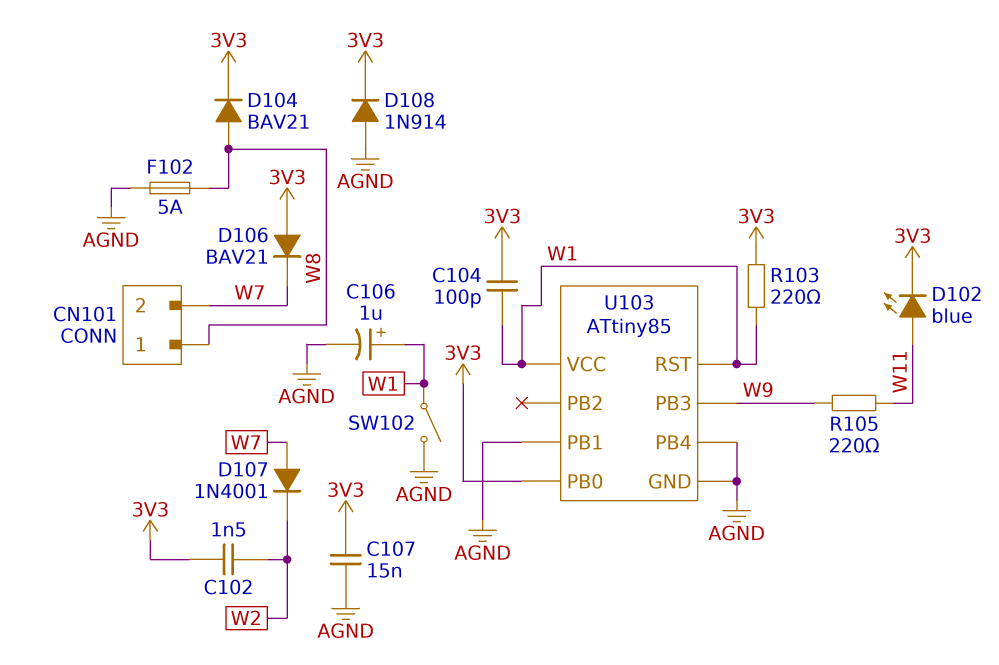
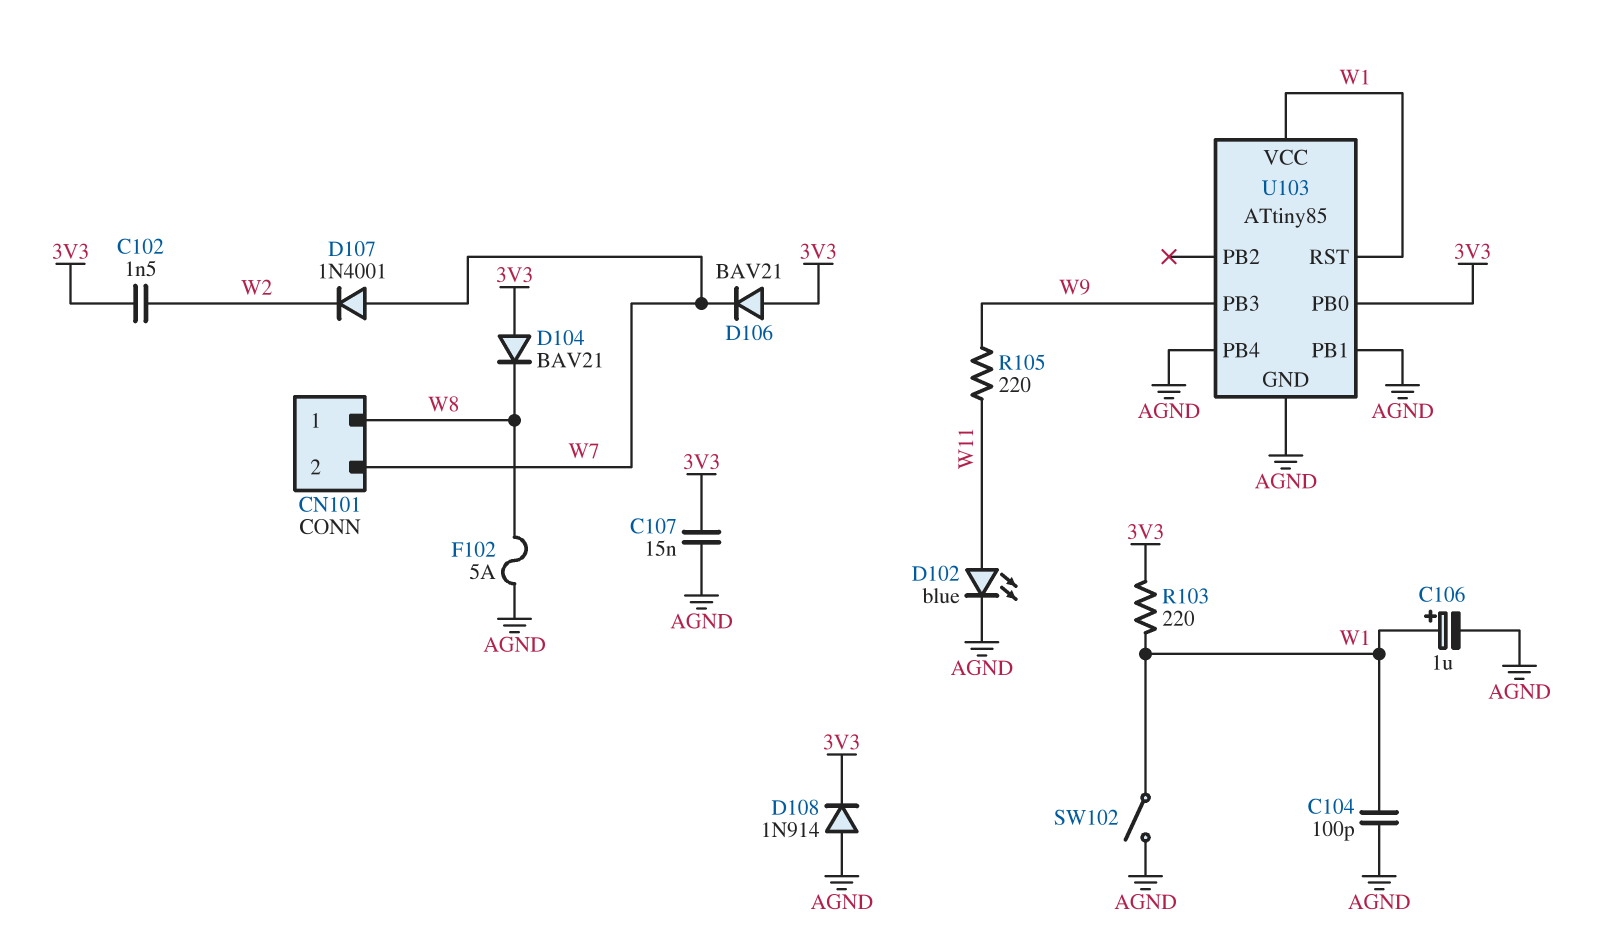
C104: 100pF (3V3, W1) -> 100pF (AGND, W1)
D102: LED blue (A W11, K 3V3) -> LED blue (A W11, K AGND)
D104: diode BAV21 (A W8, K 3V3) -> diode BAV21 (A 3V3, K W8)

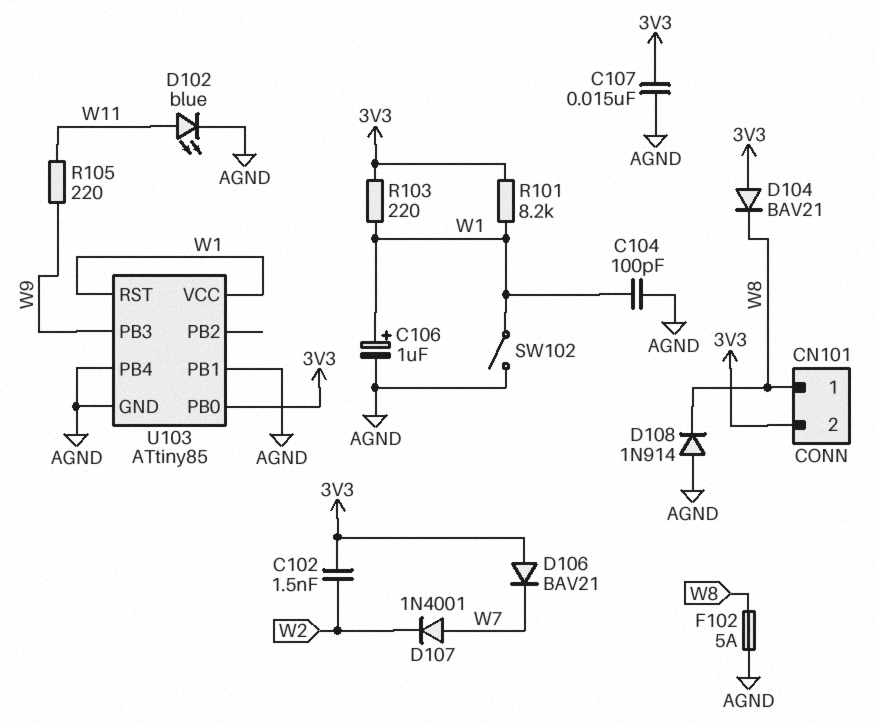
CN101 pin 2: W7 -> 3V3
D108: diode 1N914 (A AGND, K 3V3) -> diode 1N914 (A AGND, K W8)
R101: none -> 8.2k (3V3, W1)

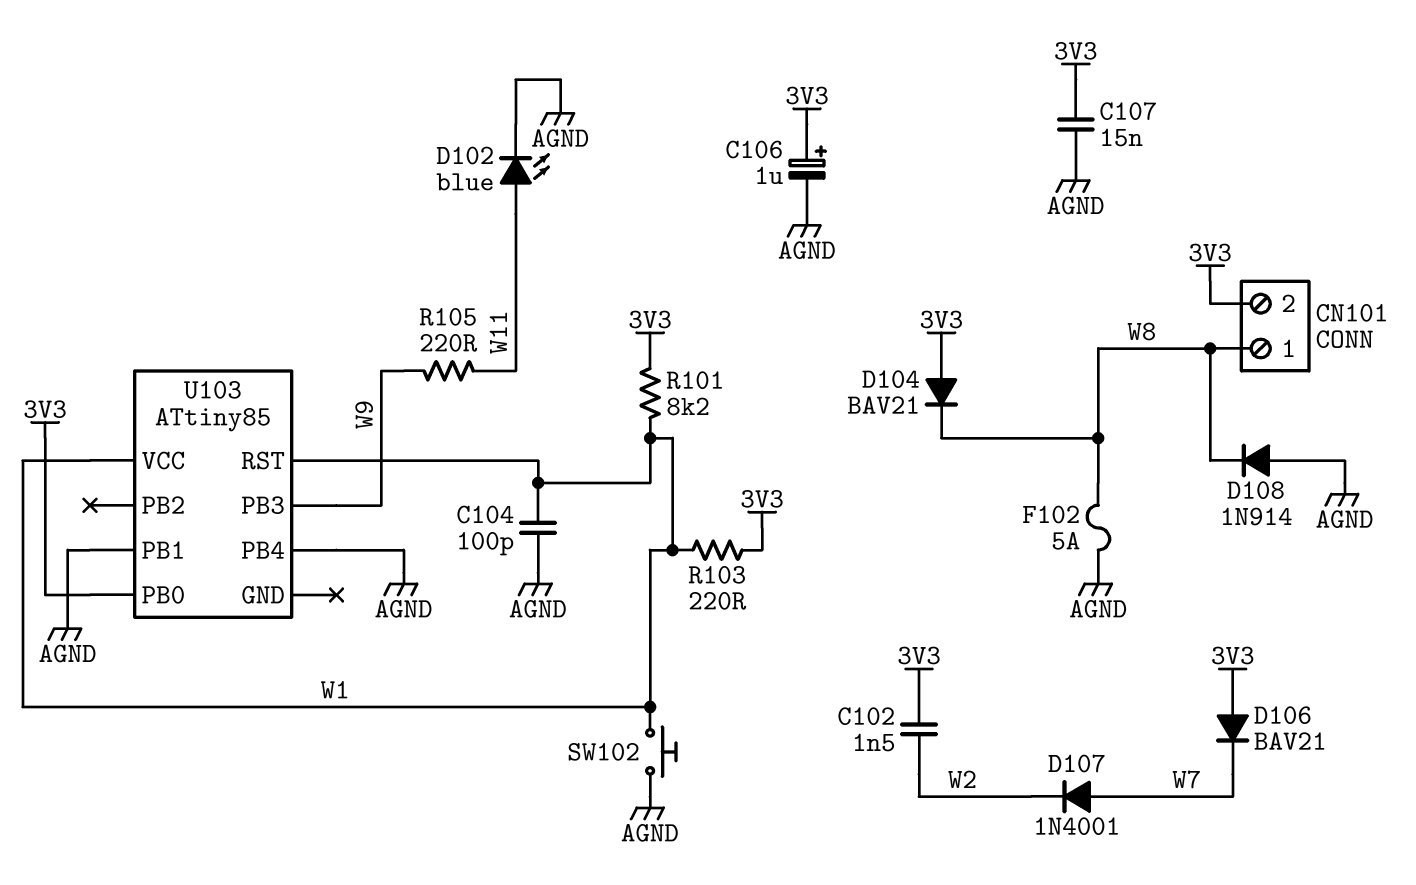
C106: 1uF (plus W1, minus AGND) -> 1uF (plus 3V3, minus AGND)
SW102: switch (AGND, W1) -> button (AGND, W1)
U103 pin GND: AGND -> none

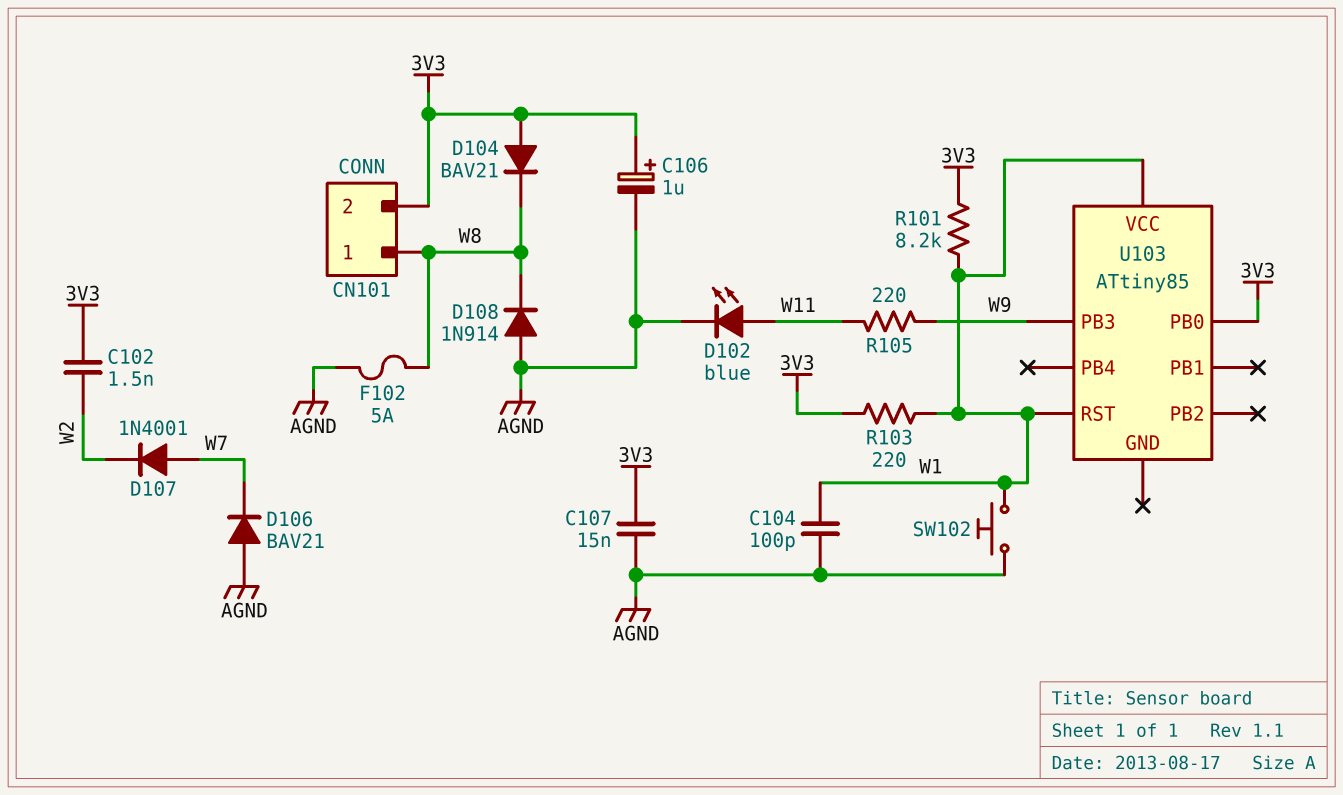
D106: diode BAV21 (A 3V3, K W7) -> diode BAV21 (A AGND, K W7)
U103 pin PB1: AGND -> none
U103 pin PB4: AGND -> none

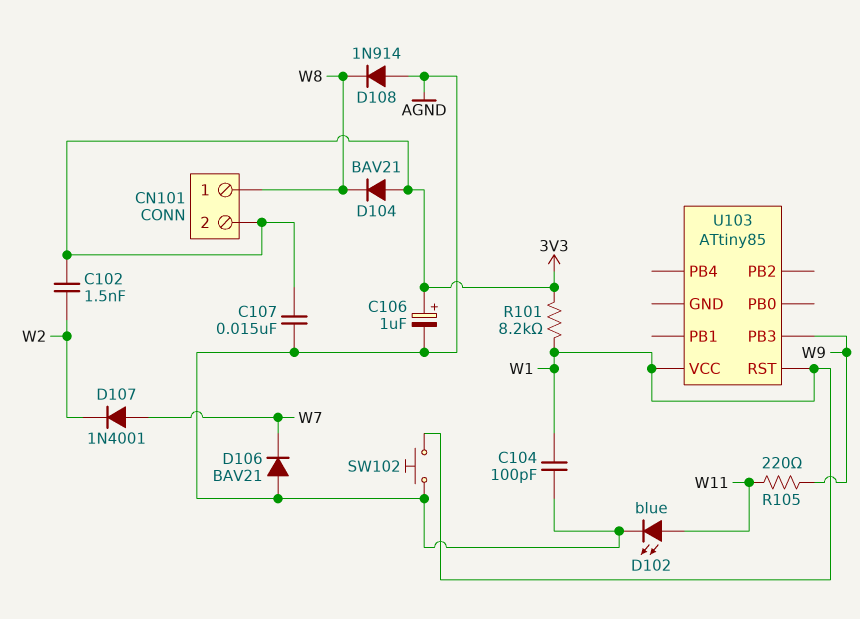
F102: 5A (AGND, W8) -> none
R103: 220 (3V3, W1) -> none
U103 pin PB0: 3V3 -> none

